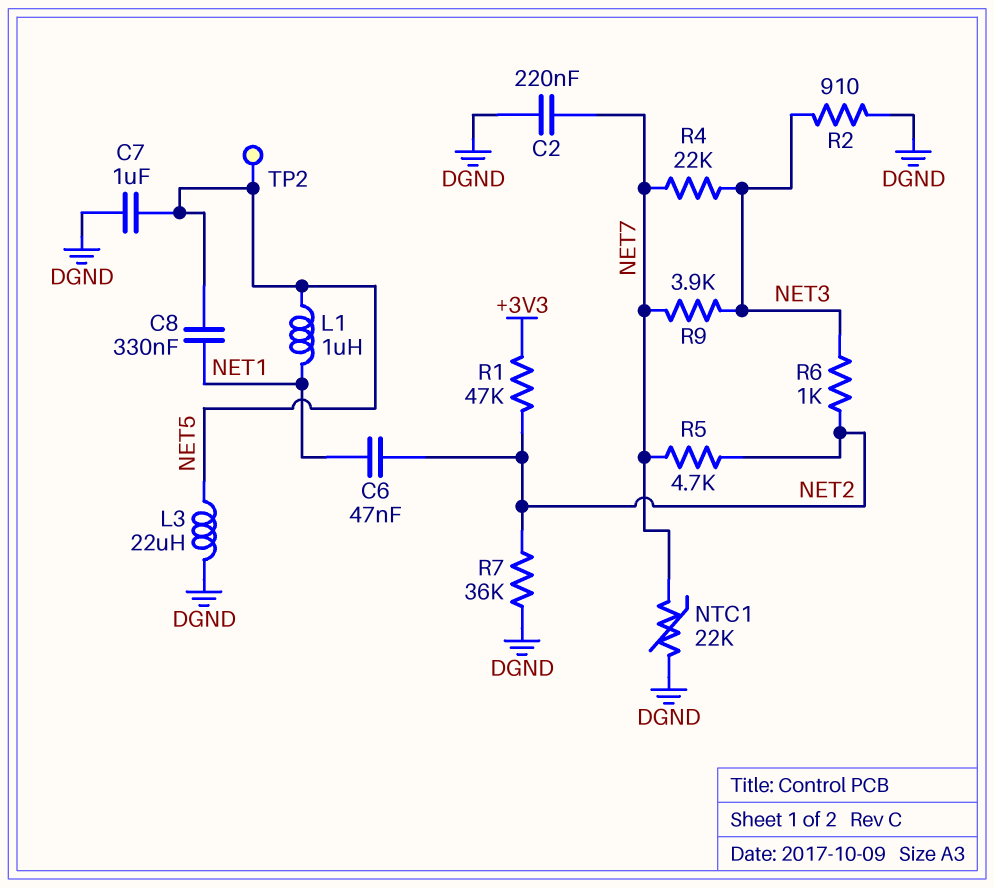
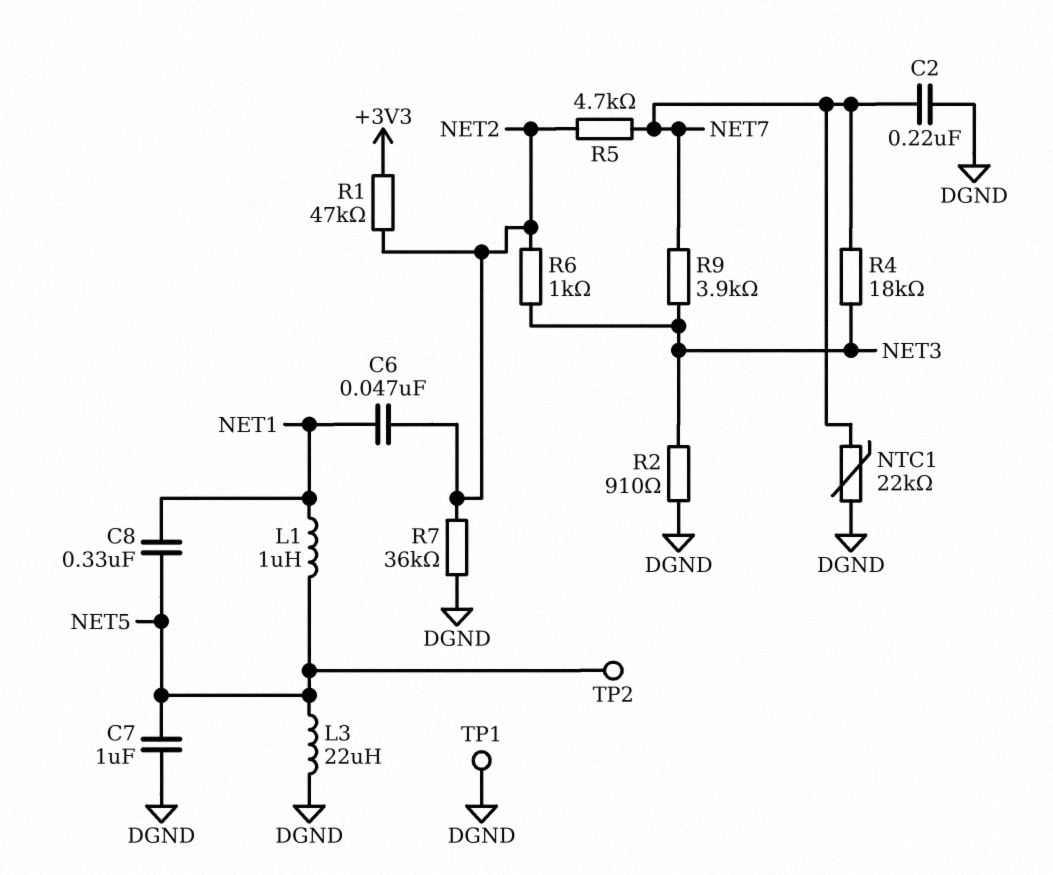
R4: 22k (NET3, NET7) -> 18k (NET3, NET7)
TP1: none -> test point (DGND)

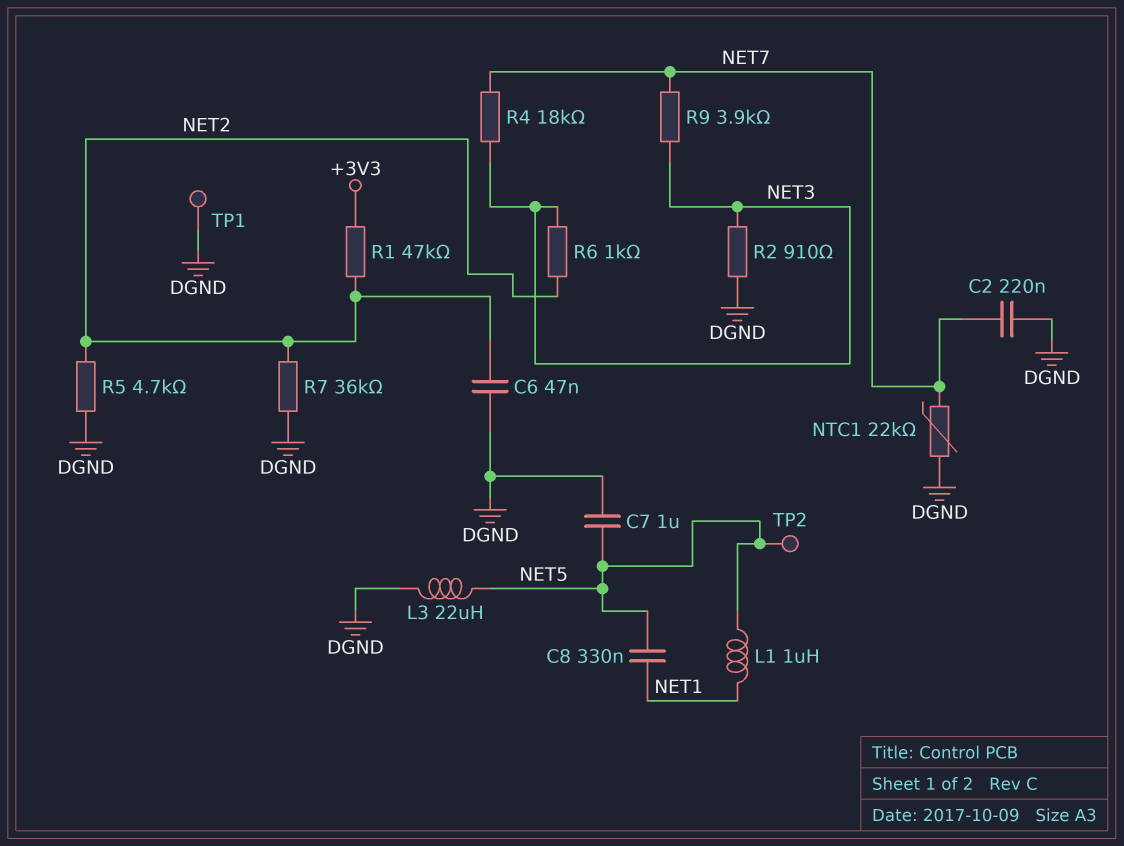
C6: 47nF (NET1, NET2) -> 47nF (DGND, NET2)
R5: 4.7k (NET2, NET7) -> 4.7k (DGND, NET2)

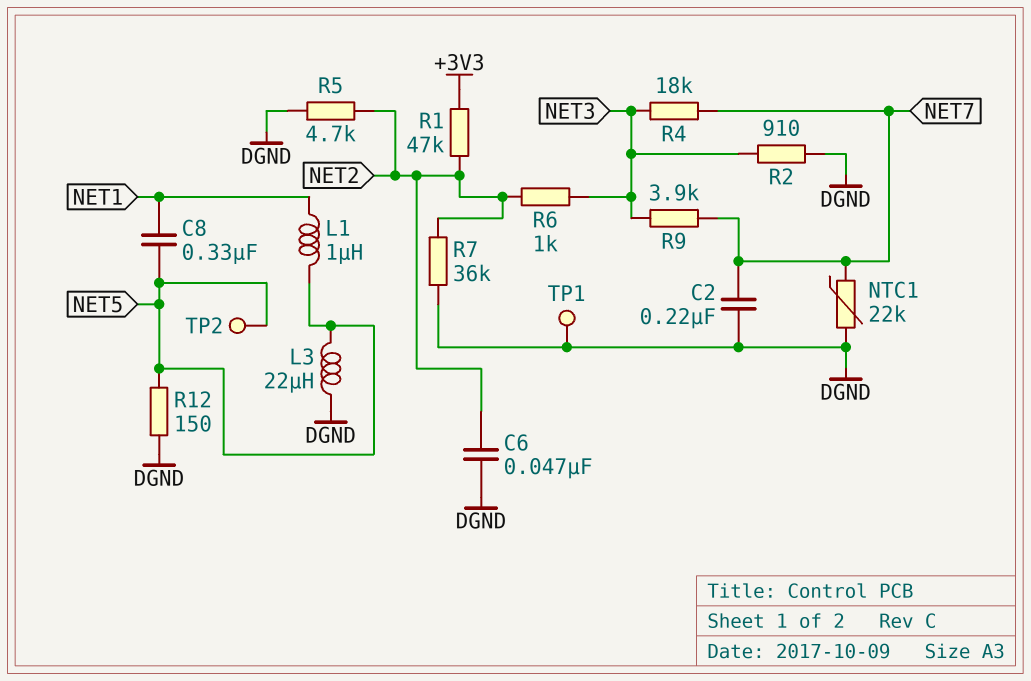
C7: 1uF (DGND, NET5) -> none
R12: none -> 150 (DGND, NET5)

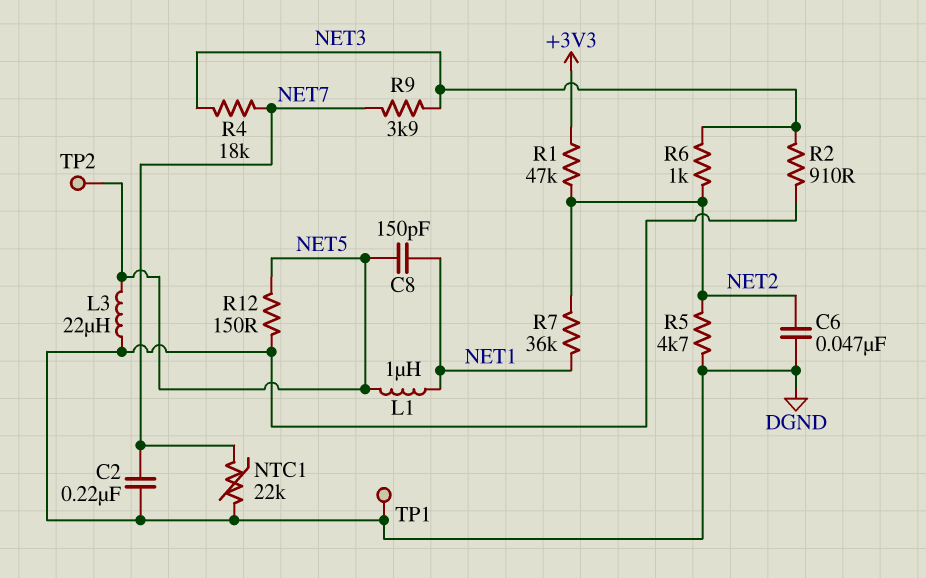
C8: 330nF (NET1, NET5) -> 150pF (NET1, NET5)
R7: 36k (DGND, NET2) -> 36k (NET1, NET2)

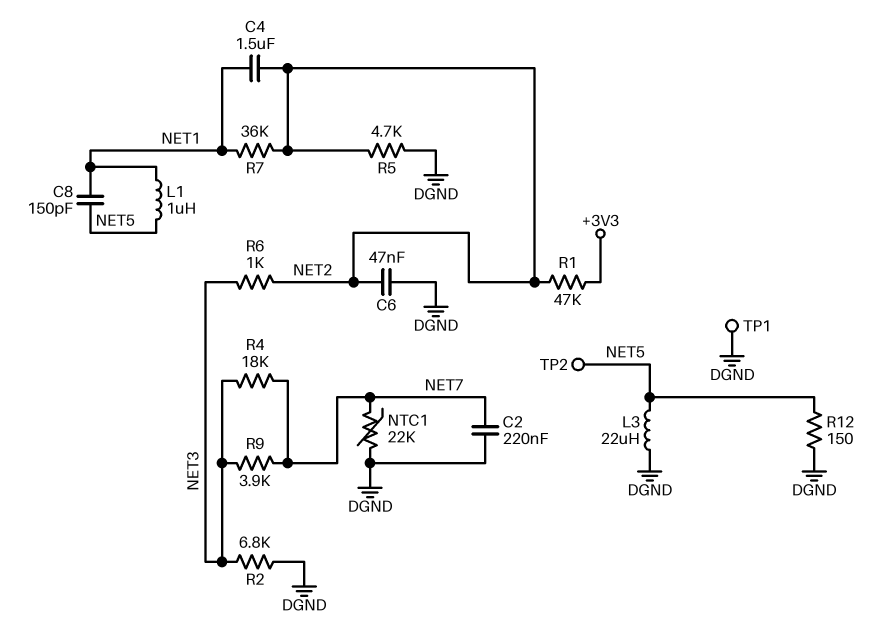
C4: none -> 1.5uF (NET1, NET2)
R2: 910 (DGND, NET3) -> 6.8k (DGND, NET3)

